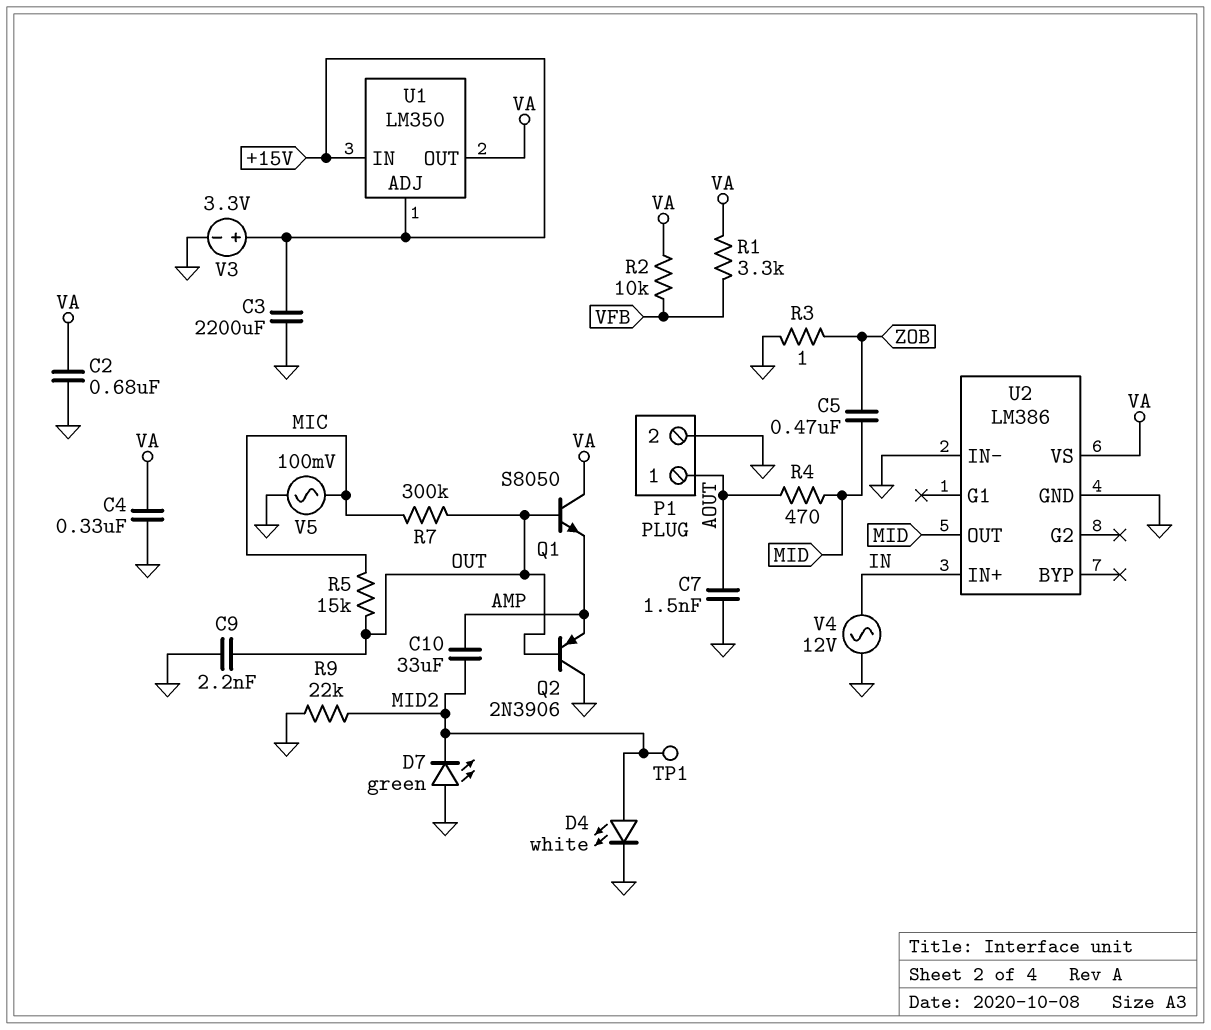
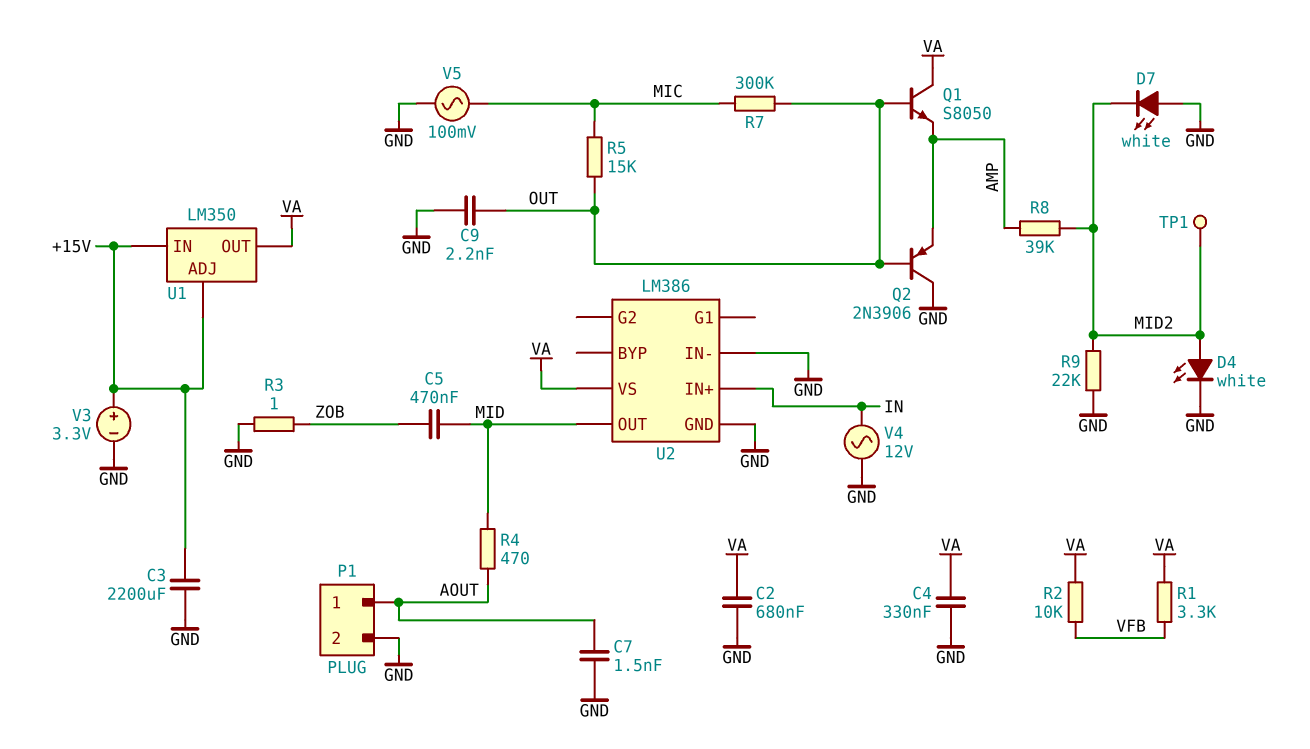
C10: 33uF (AMP, MID2) -> none
D7: LED green (A GND, K MID2) -> LED white (A GND, K MID2)
R8: none -> 39k (AMP, MID2)

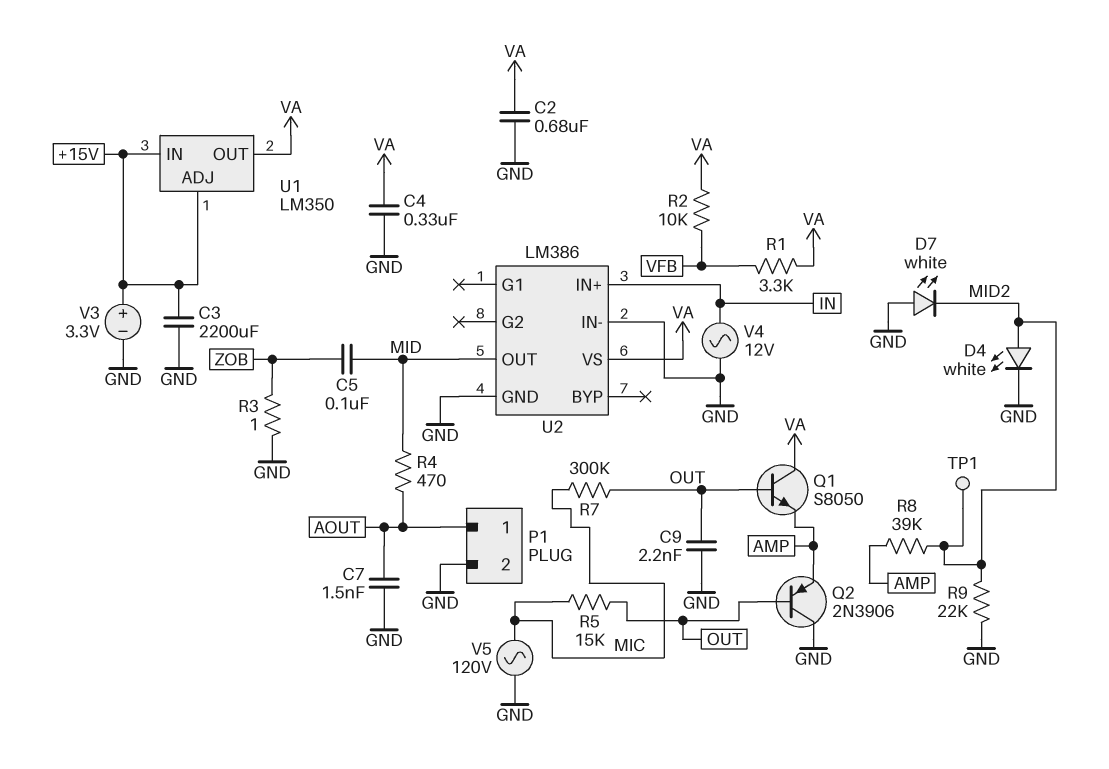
C5: 470nF (MID, ZOB) -> 100nF (MID, ZOB)
V5: AC 100mV (GND, MIC) -> AC 120V (GND, MIC)

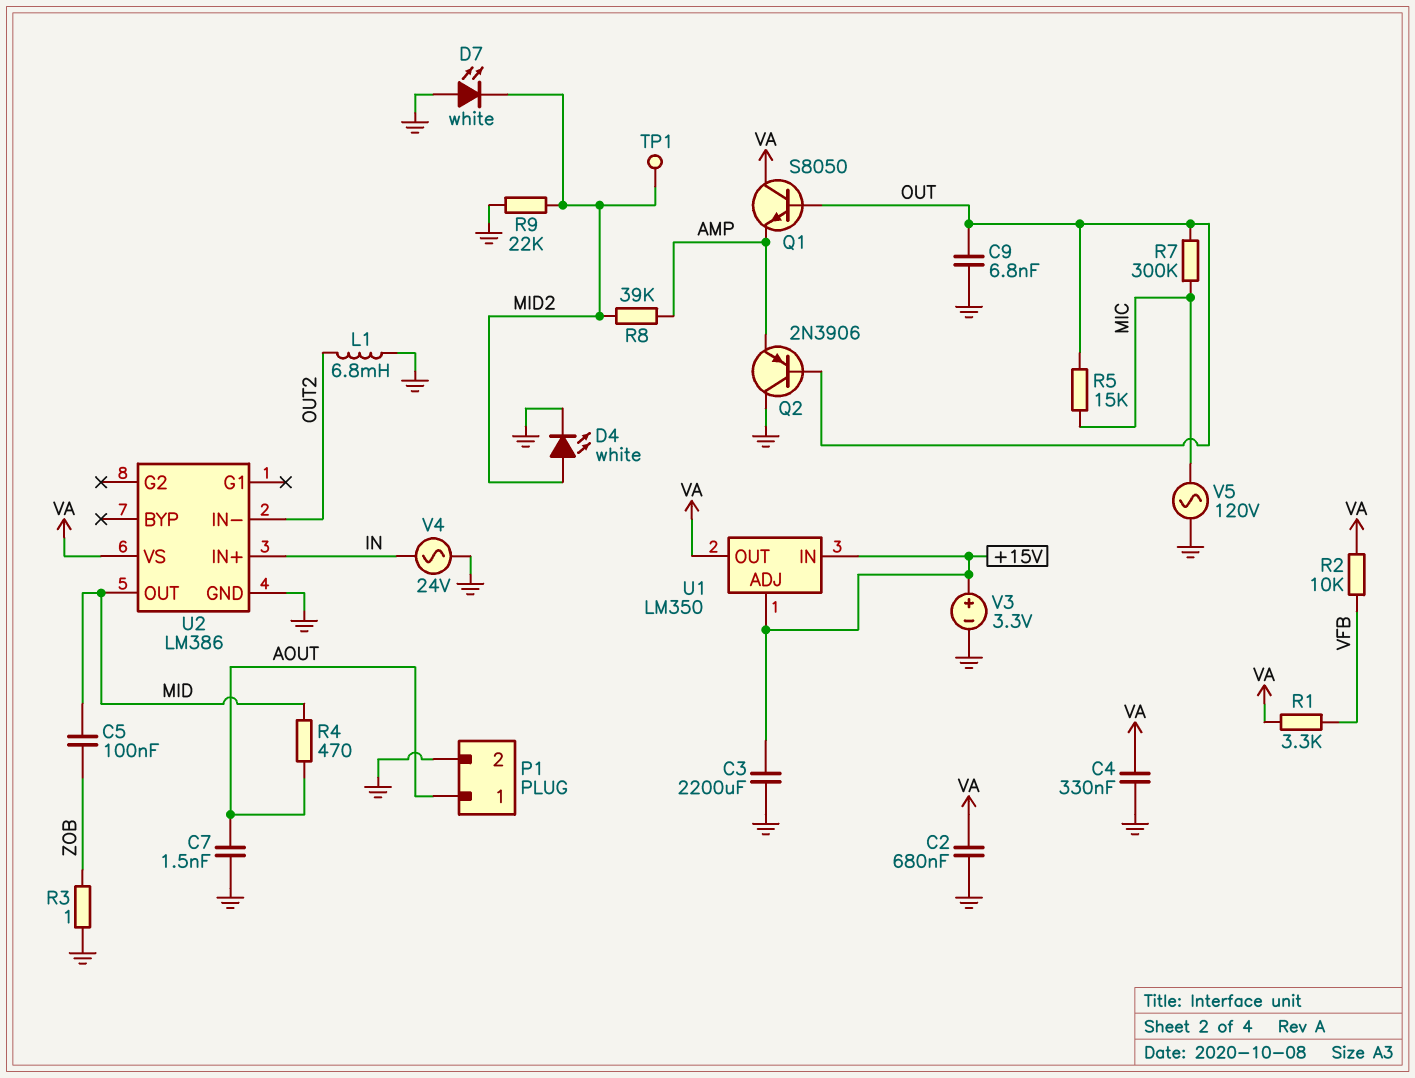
C9: 2.2nF (GND, OUT) -> 6.8nF (GND, OUT)
L1: none -> 6.8mH (GND, OUT2)
U2 pin IN-: GND -> OUT2
V4: AC 12V (GND, IN) -> AC 24V (GND, IN)

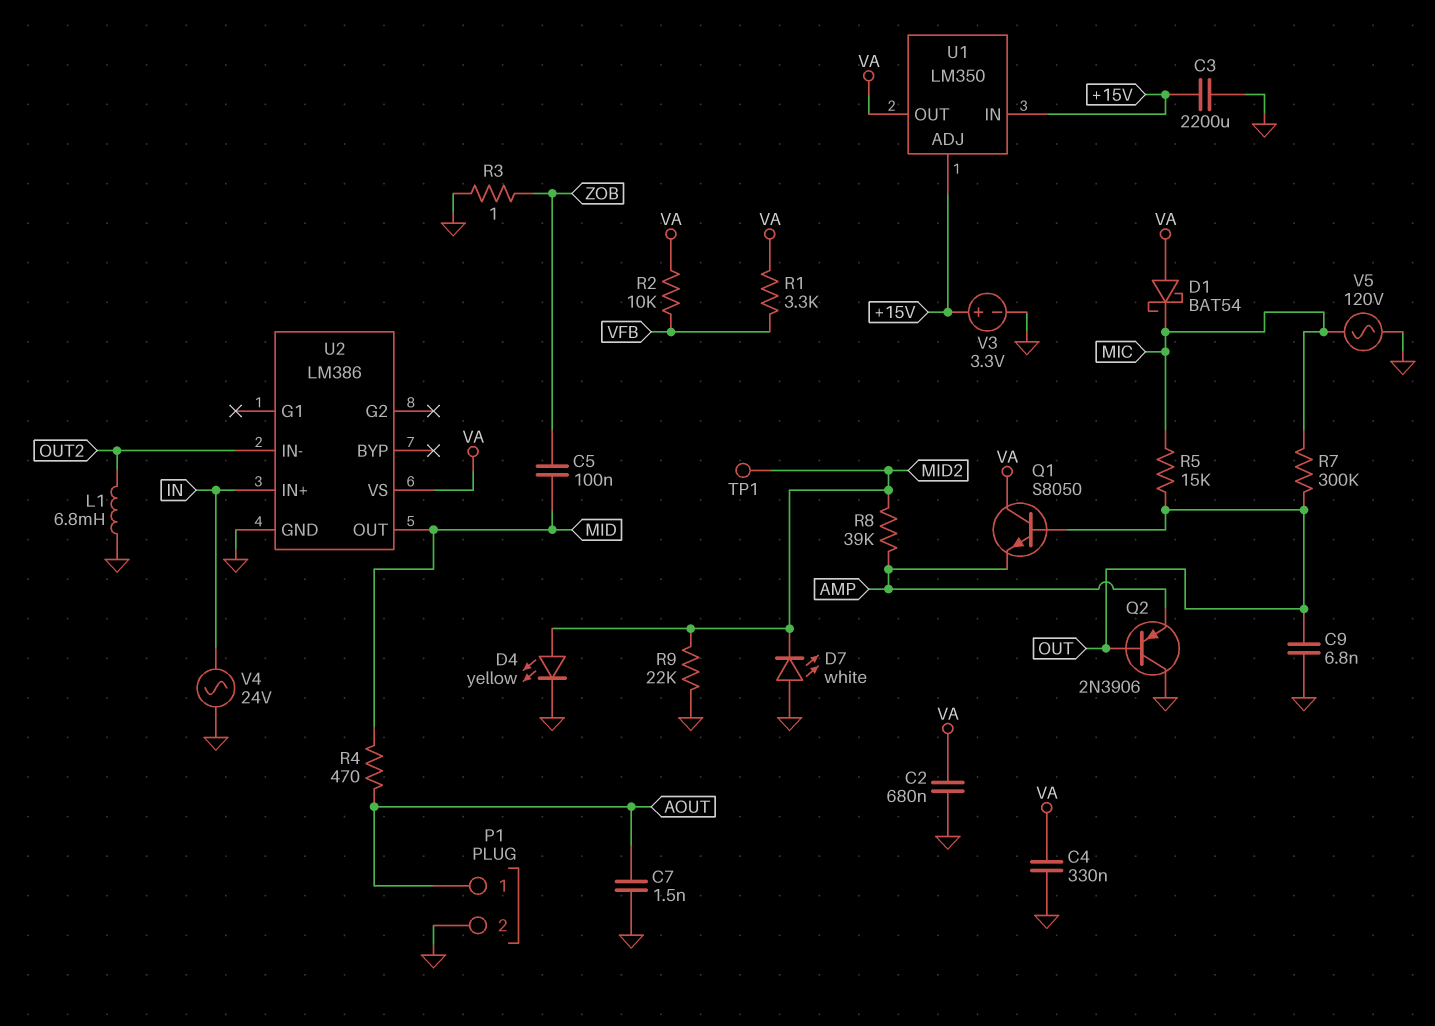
D1: none -> schottky BAT54 (A VA, K MIC)
D4: LED white (A MID2, K GND) -> LED yellow (A MID2, K GND)

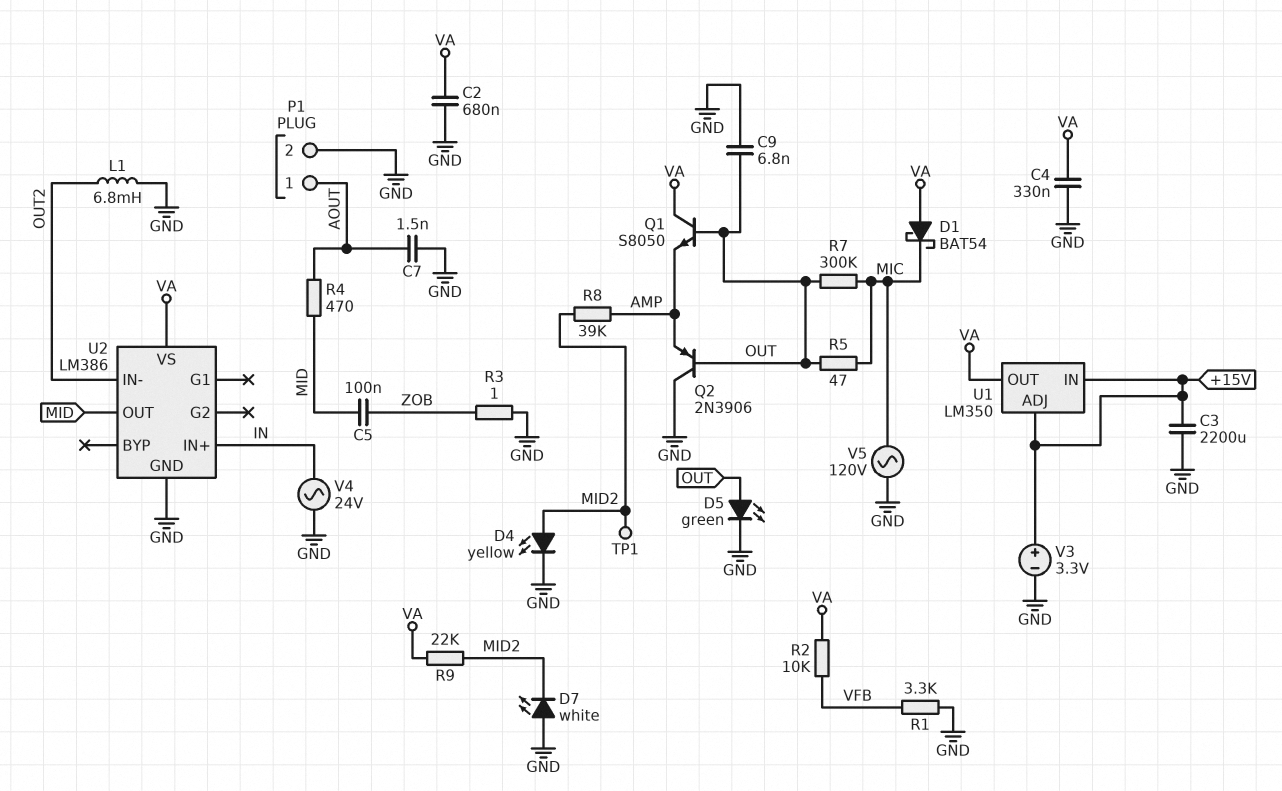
D5: none -> LED green (A OUT, K GND)
R1: 3.3k (VA, VFB) -> 3.3k (GND, VFB)
R5: 15k (MIC, OUT) -> 47 (MIC, OUT)
R9: 22k (GND, MID2) -> 22k (MID2, VA)

